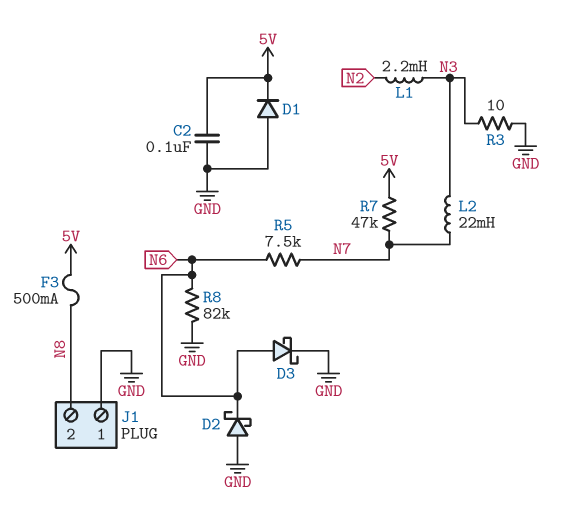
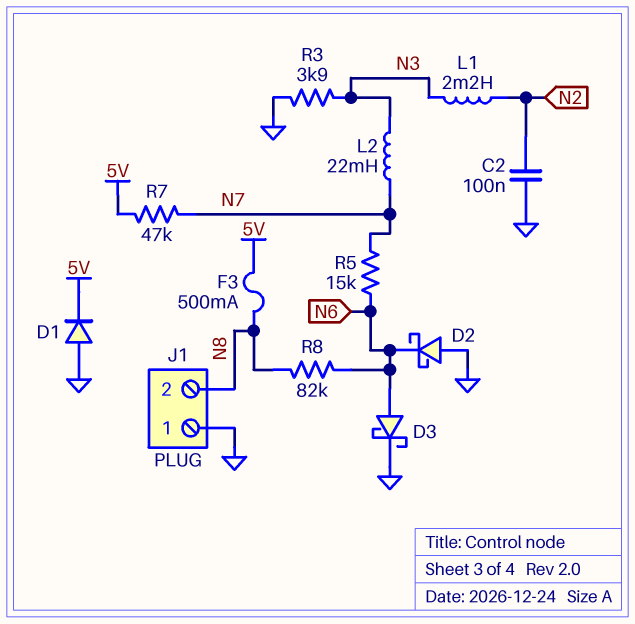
C2: 100nF (5V, GND) -> 100nF (GND, N2)
R3: 10 (GND, N3) -> 3.9k (GND, N3)
R5: 7.5k (N6, N7) -> 15k (N6, N7)
R8: 82k (GND, N6) -> 82k (N6, N8)

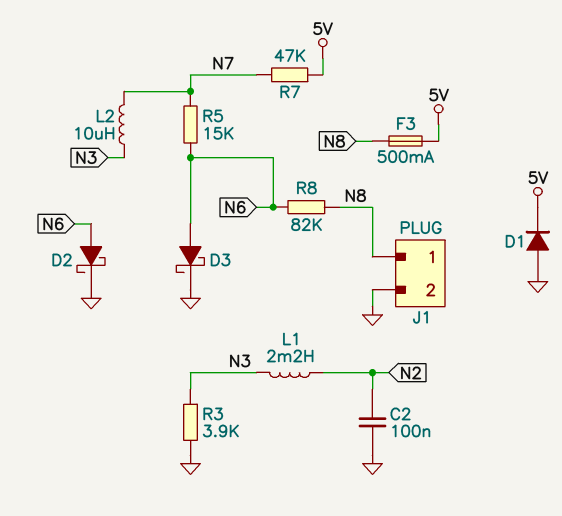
D2: schottky (A GND, K N6) -> schottky (A N6, K GND)
J1 pin 1: GND -> N8
J1 pin 2: N8 -> GND
L2: 22mH (N3, N7) -> 10uH (N3, N7)

